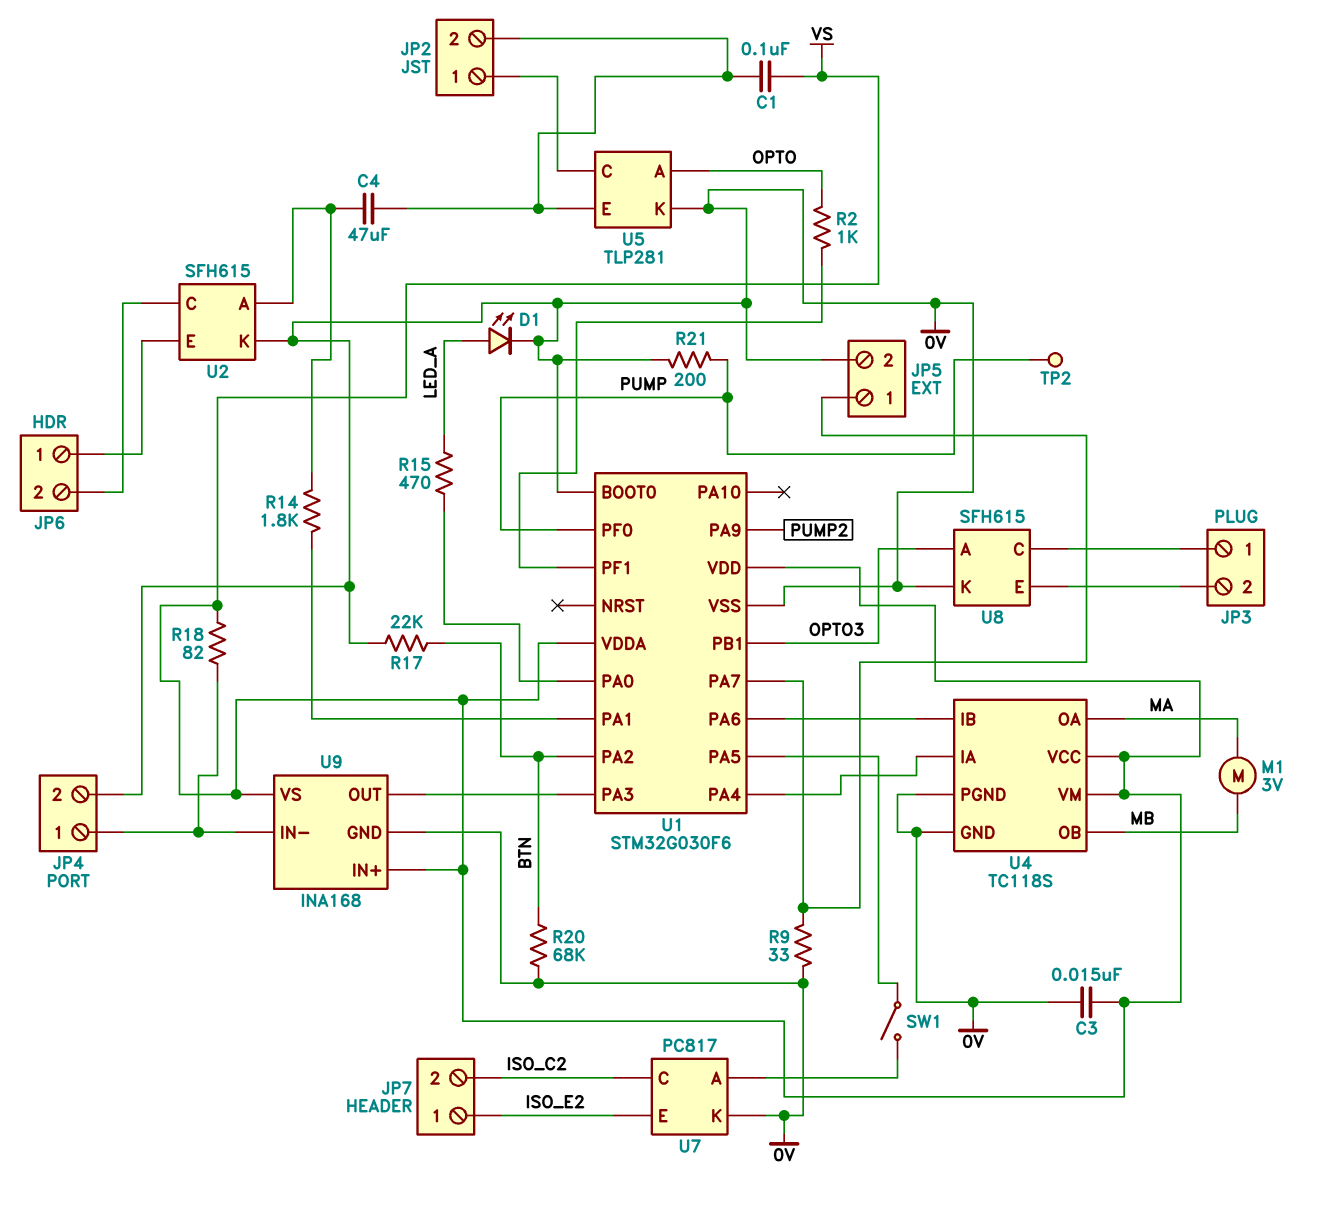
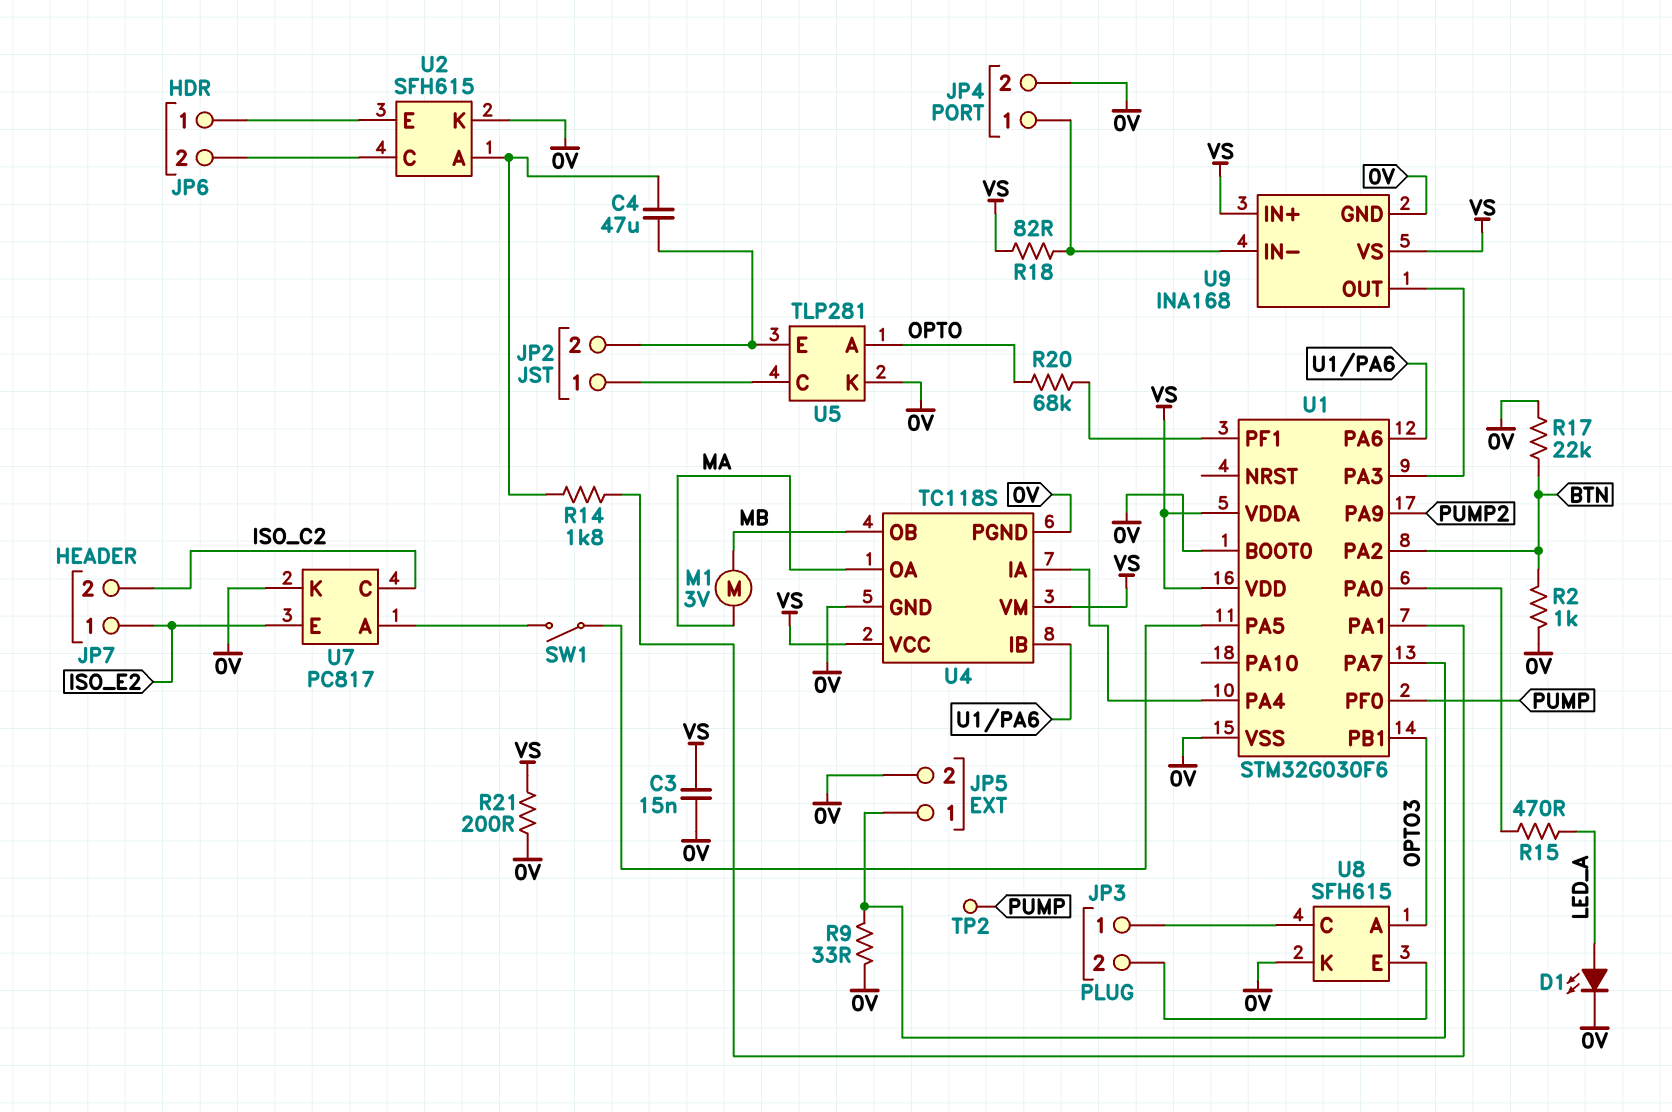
C1: 100nF (JP2/2, VS) -> none
R2: 1k (OPTO, U1/PF1) -> 1k (0V, BTN)
R20: 68k (0V, BTN) -> 68k (OPTO, U1/PF1)
R21: 200 (0V, PUMP) -> 200 (0V, VS)

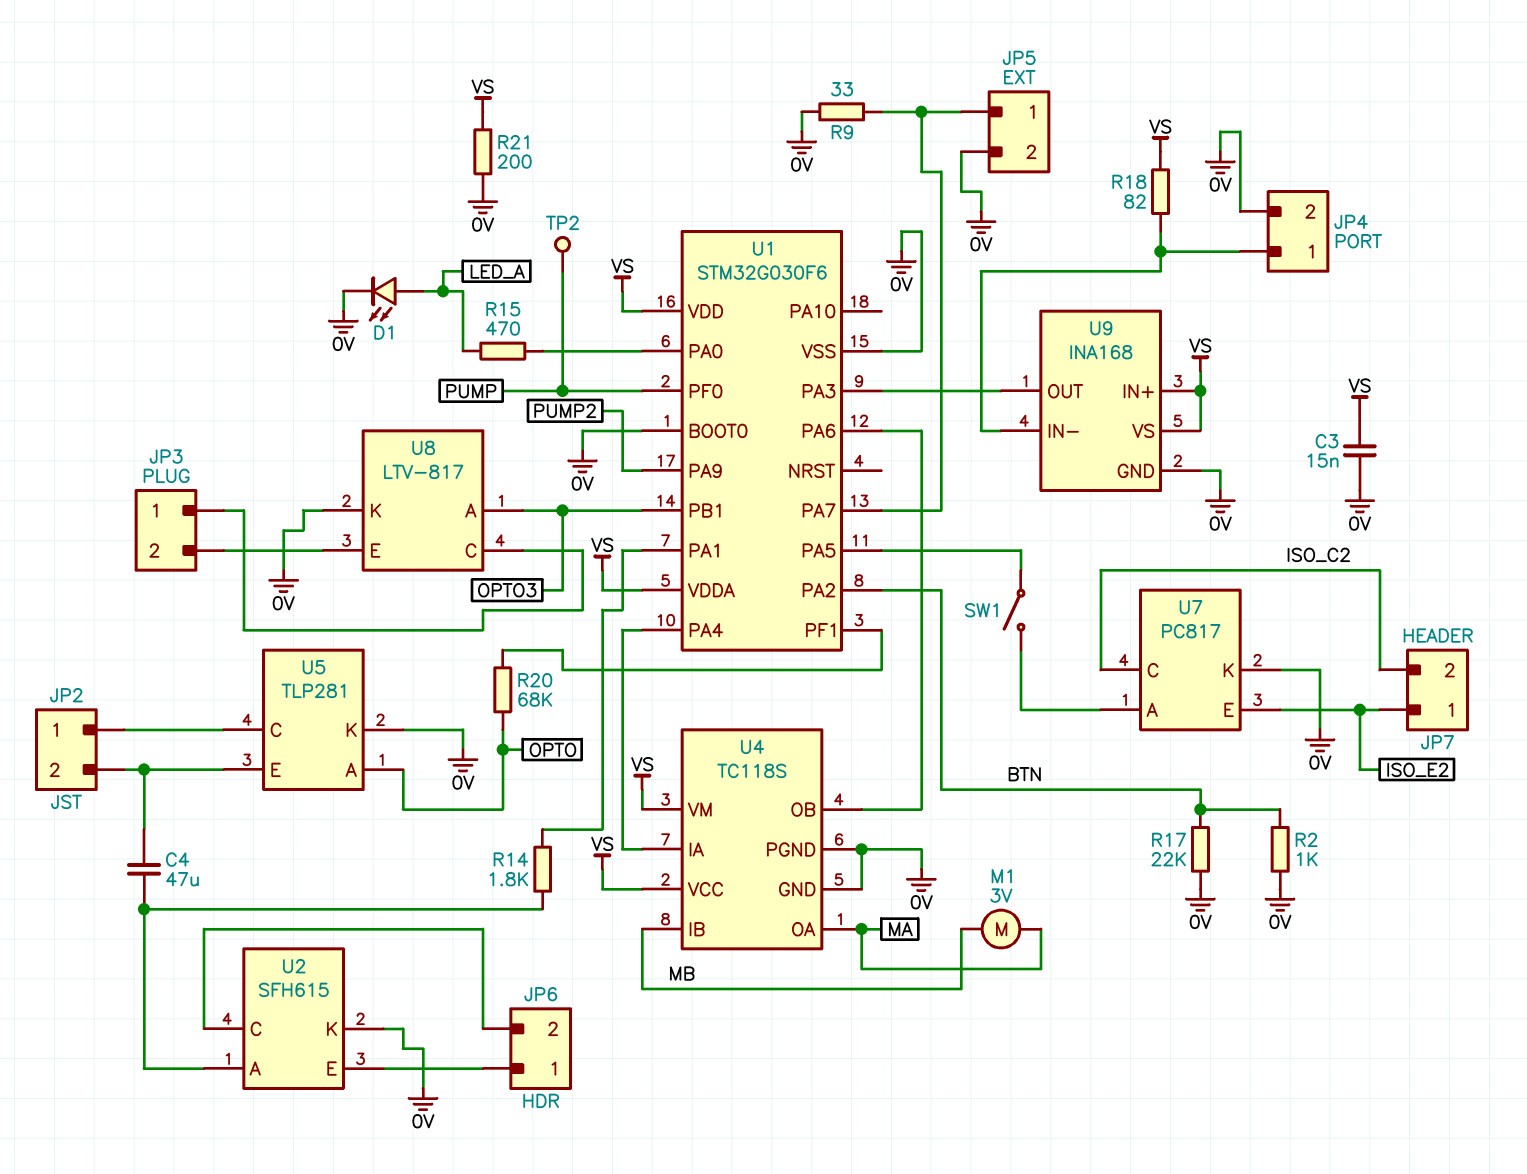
U4 pin IB: U1/PA6 -> MB
U4 pin OB: MB -> U1/PA6
U8: SFH615 -> LTV-817

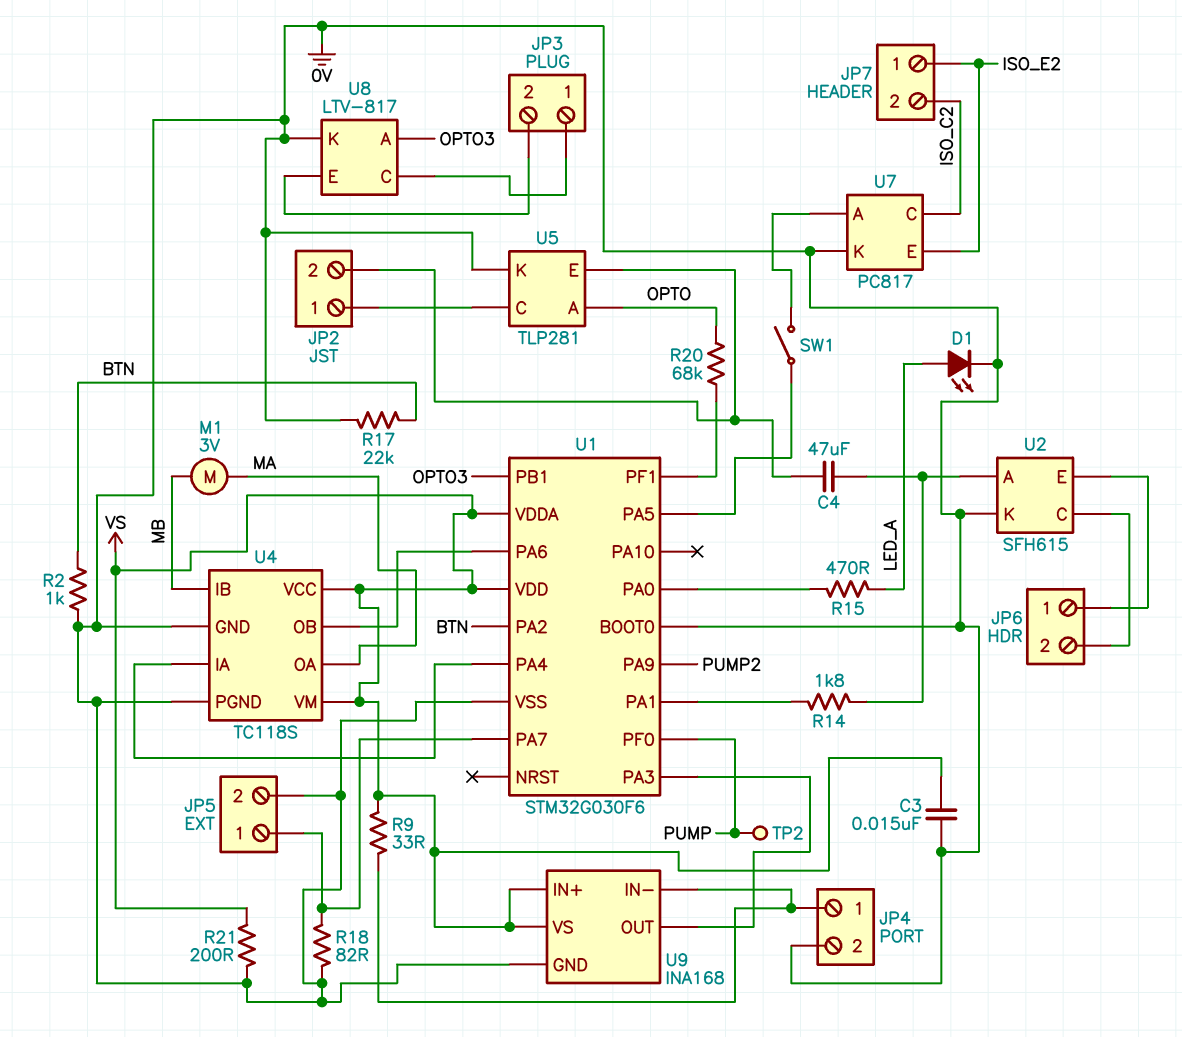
R9: 33 (0V, JP5/1) -> 33 (JP4/1, VS)
R18: 82 (JP4/1, VS) -> 82 (0V, JP5/1)

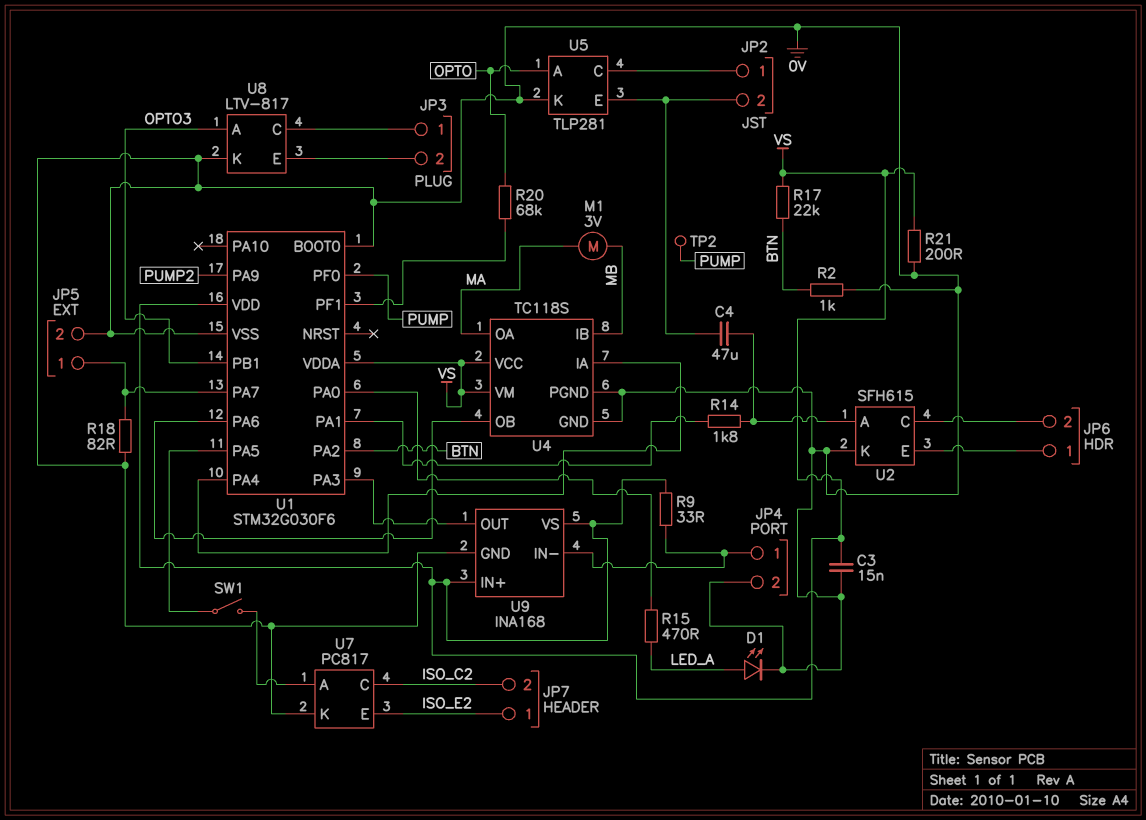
R17: 22k (0V, BTN) -> 22k (BTN, VS)

